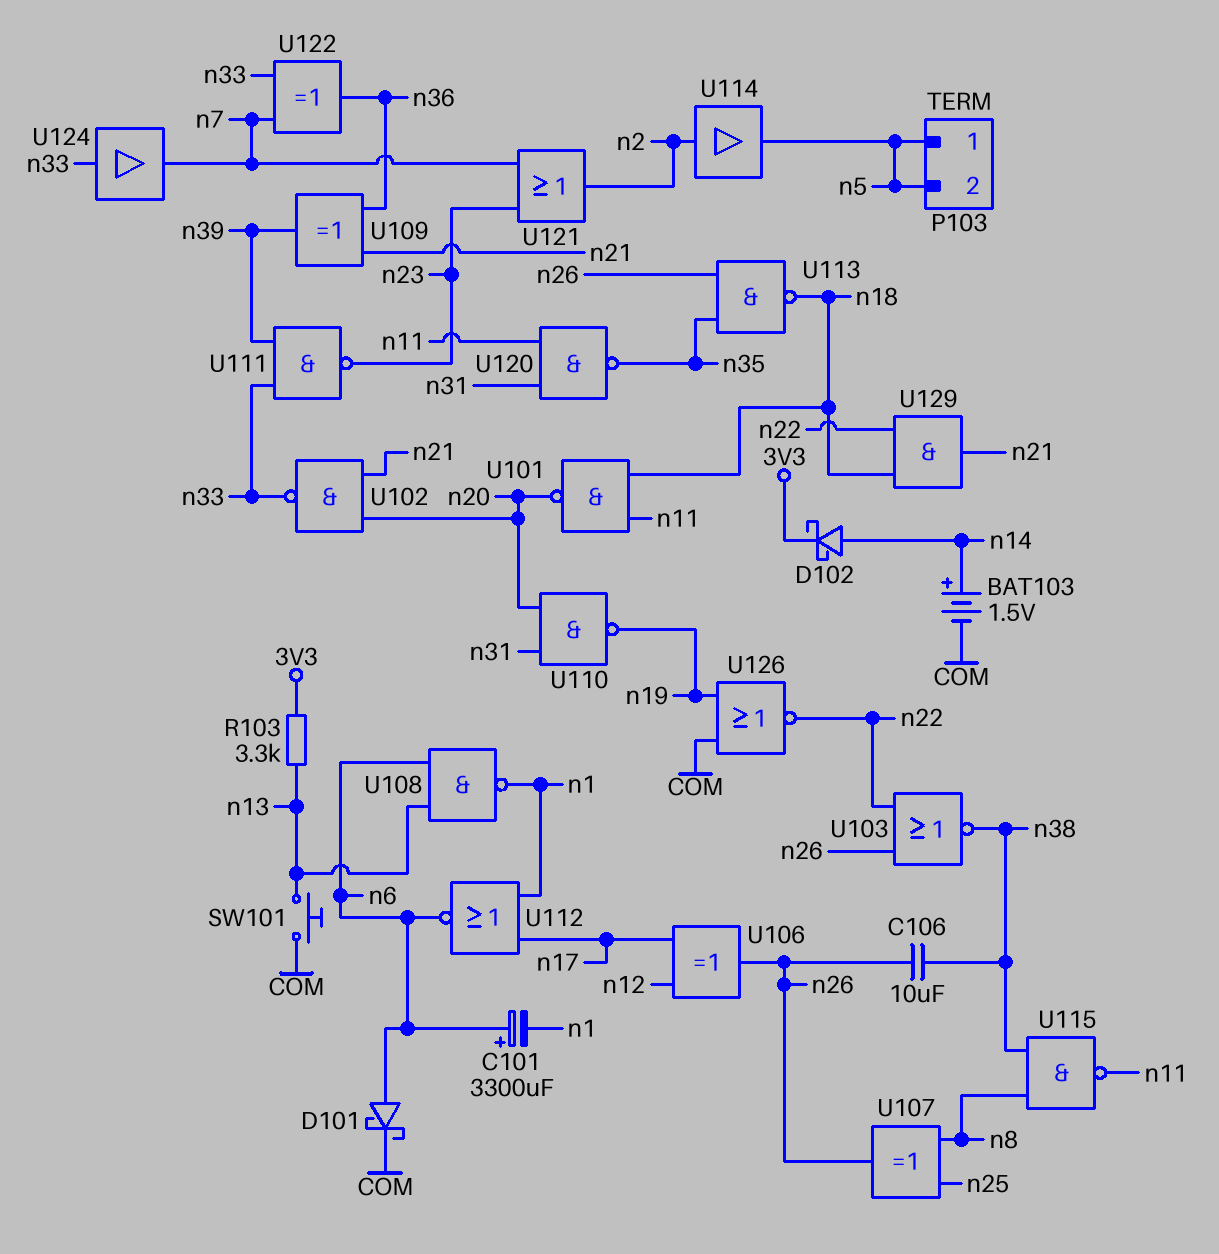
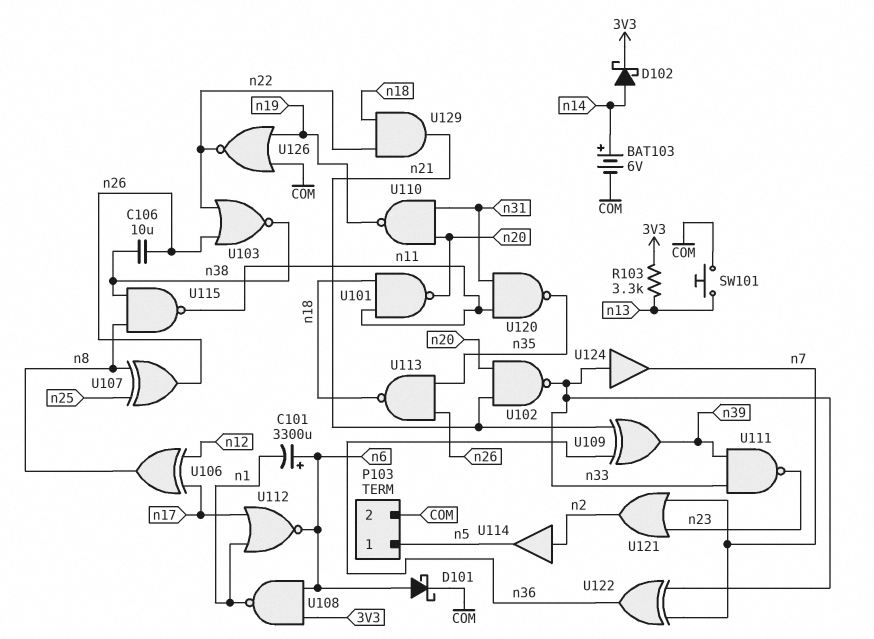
BAT103: 1.5V (plus n14, minus COM) -> 6V (plus n14, minus COM)
P103 pin 2: n5 -> COM
U106: XOR (in n12, in n17, out n26) -> XOR (in n12, in n17, out n8)
U108: NAND (in n6, in n13, out n1) -> NAND (in 3V3, in n6, out n1)

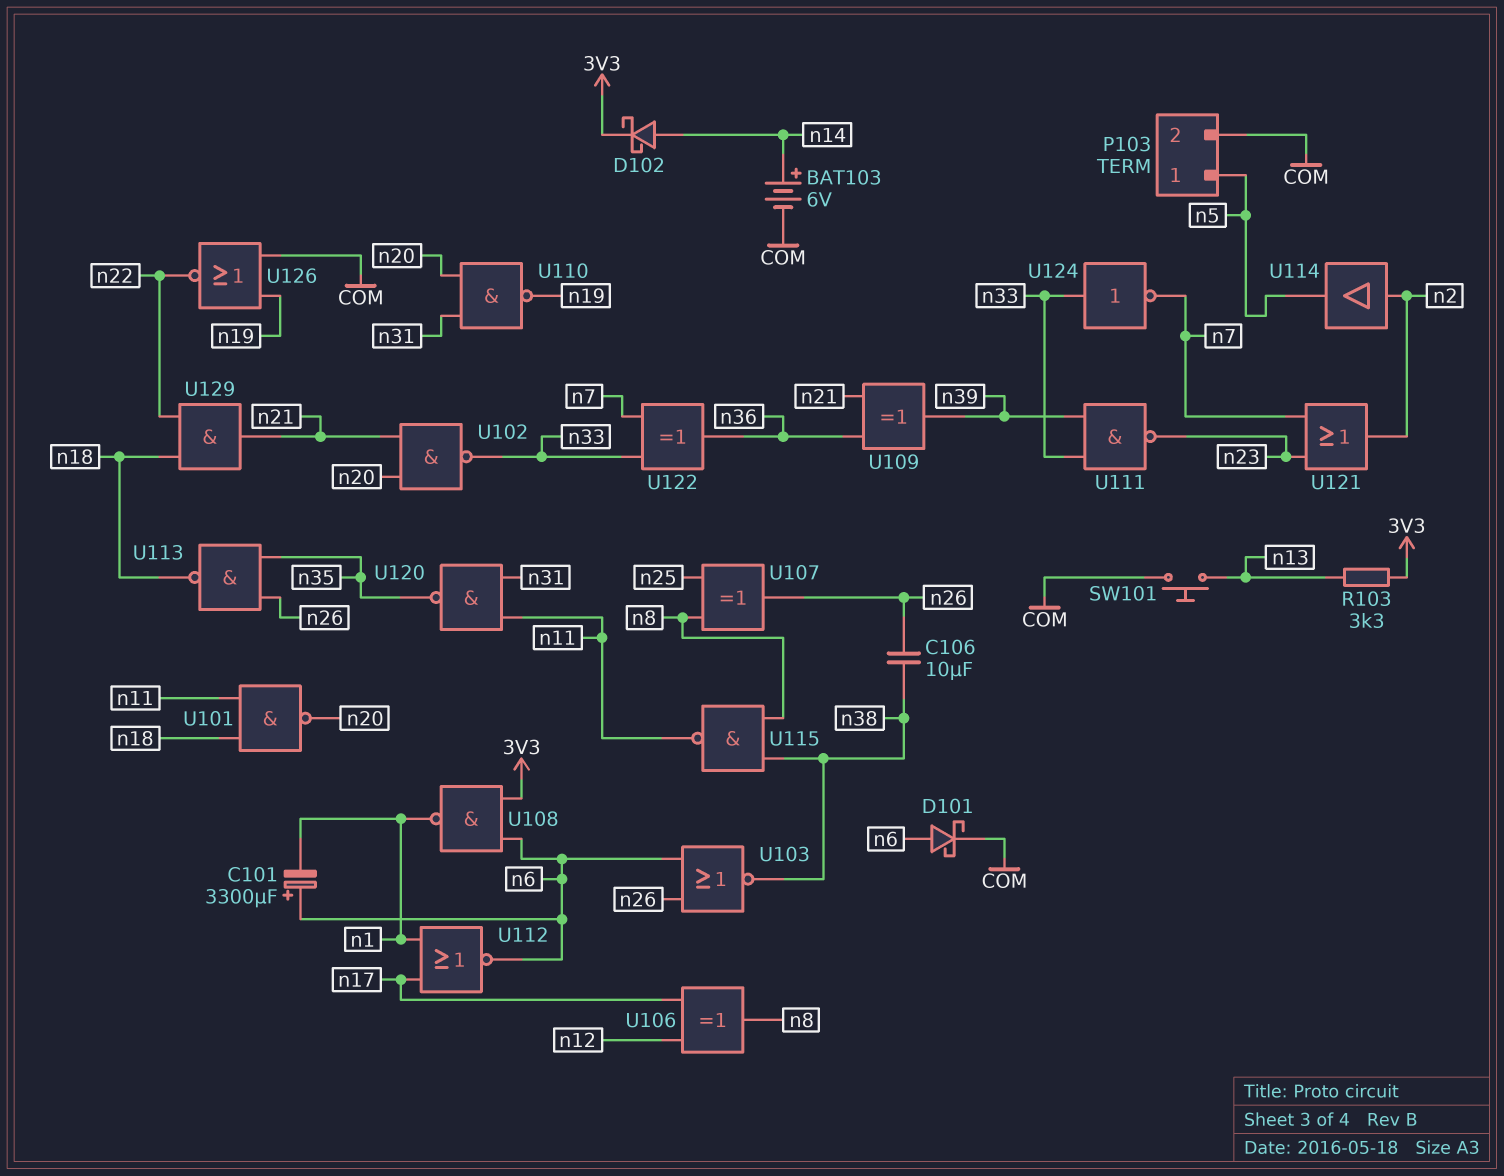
U103: NOR (in n22, in n26, out n38) -> NOR (in n6, in n26, out n38)
U124: buffer (in n33, out n7) -> NOT (in n33, out n7)

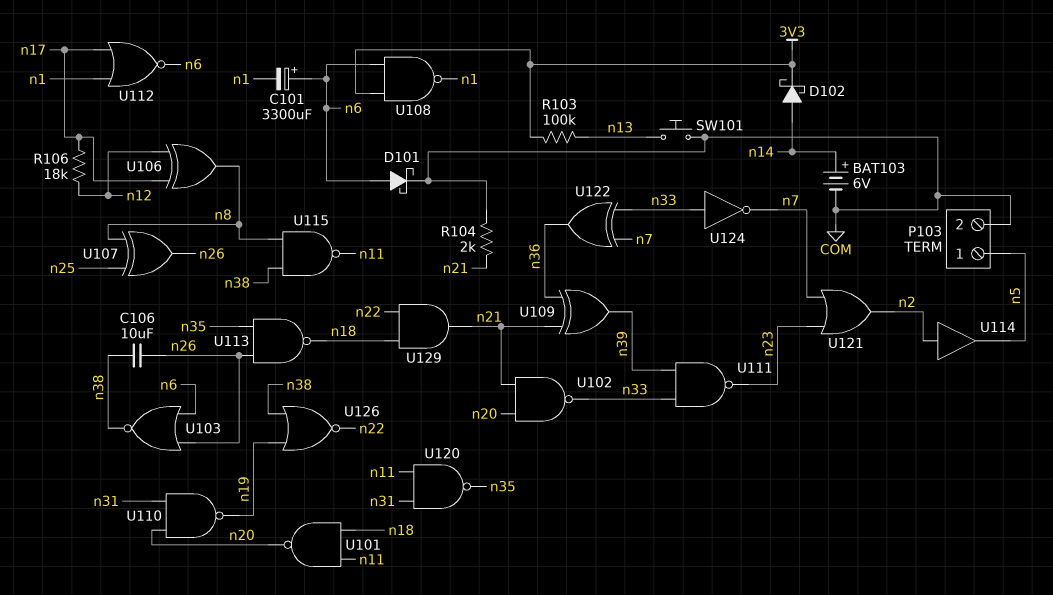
R103: 3.3k (3V3, n13) -> 100k (3V3, n13)
R104: none -> 2k (COM, n21)
R106: none -> 18k (n12, n17)
U126: NOR (in COM, in n19, out n22) -> NOR (in n19, in n38, out n22)

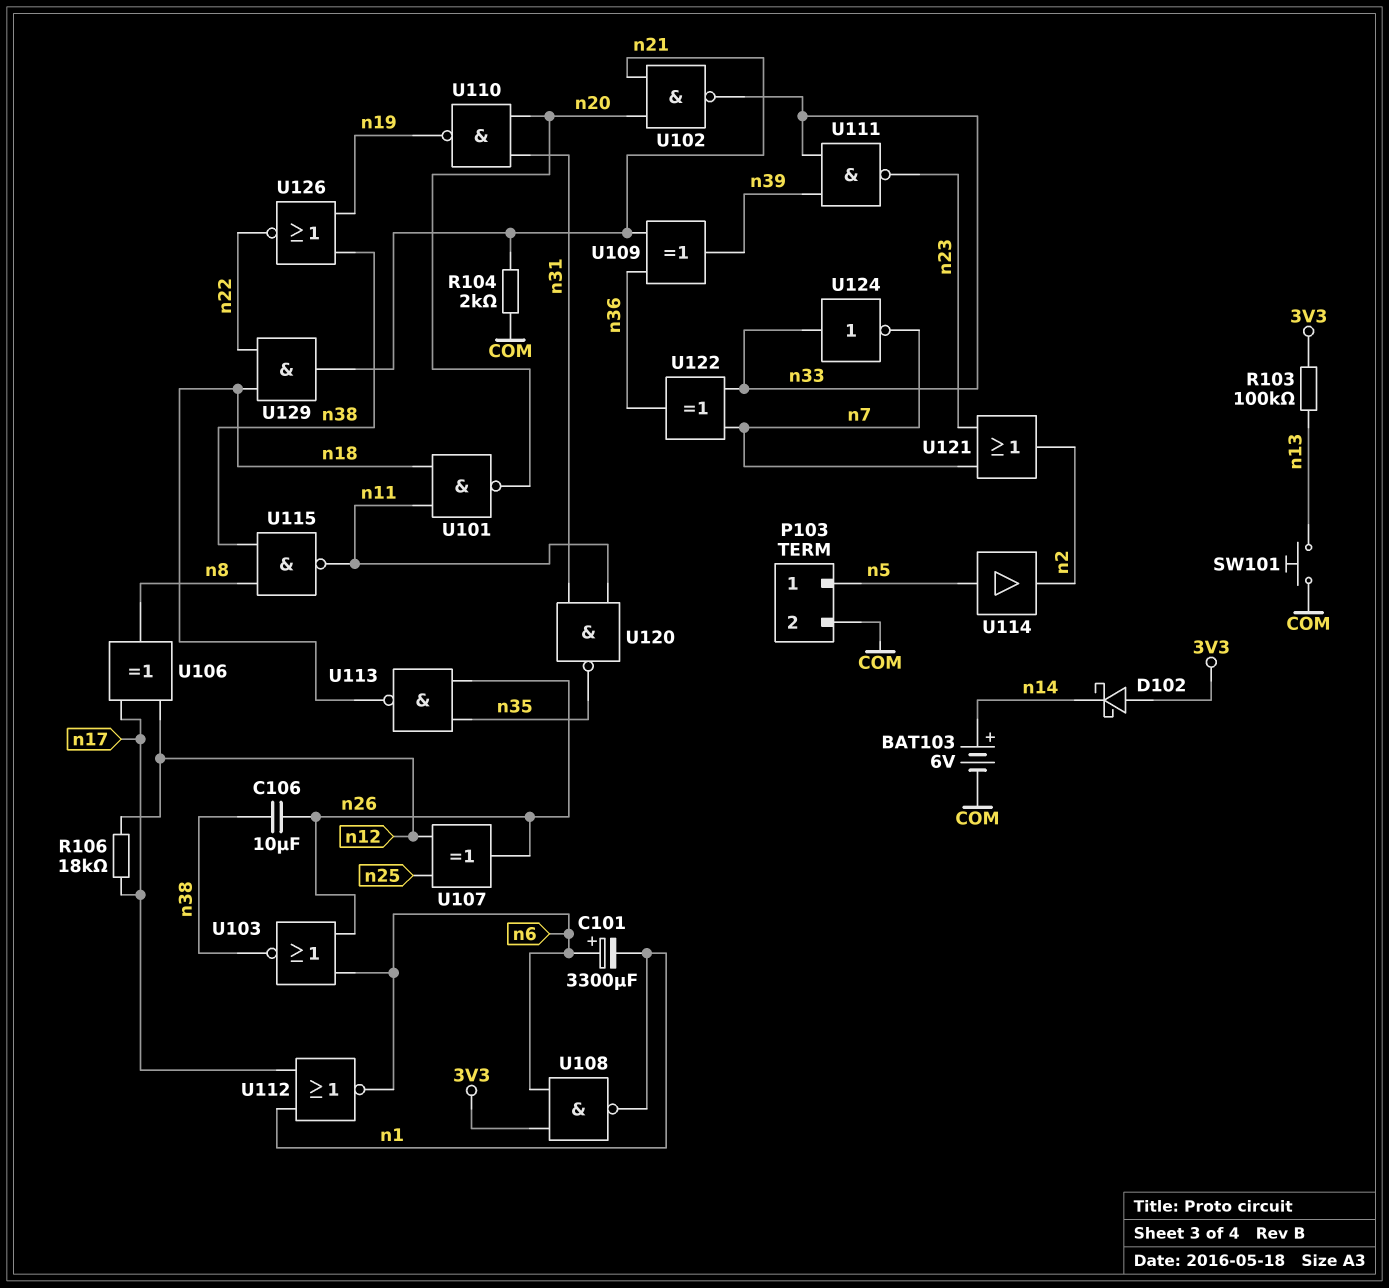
D101: schottky (A n6, K COM) -> none
D102: schottky (A n14, K 3V3) -> schottky (A 3V3, K n14)
U107: XOR (in n8, in n25, out n26) -> XOR (in n12, in n25, out n26)
U114: buffer (in n2, out n5) -> buffer (in n5, out n2)

